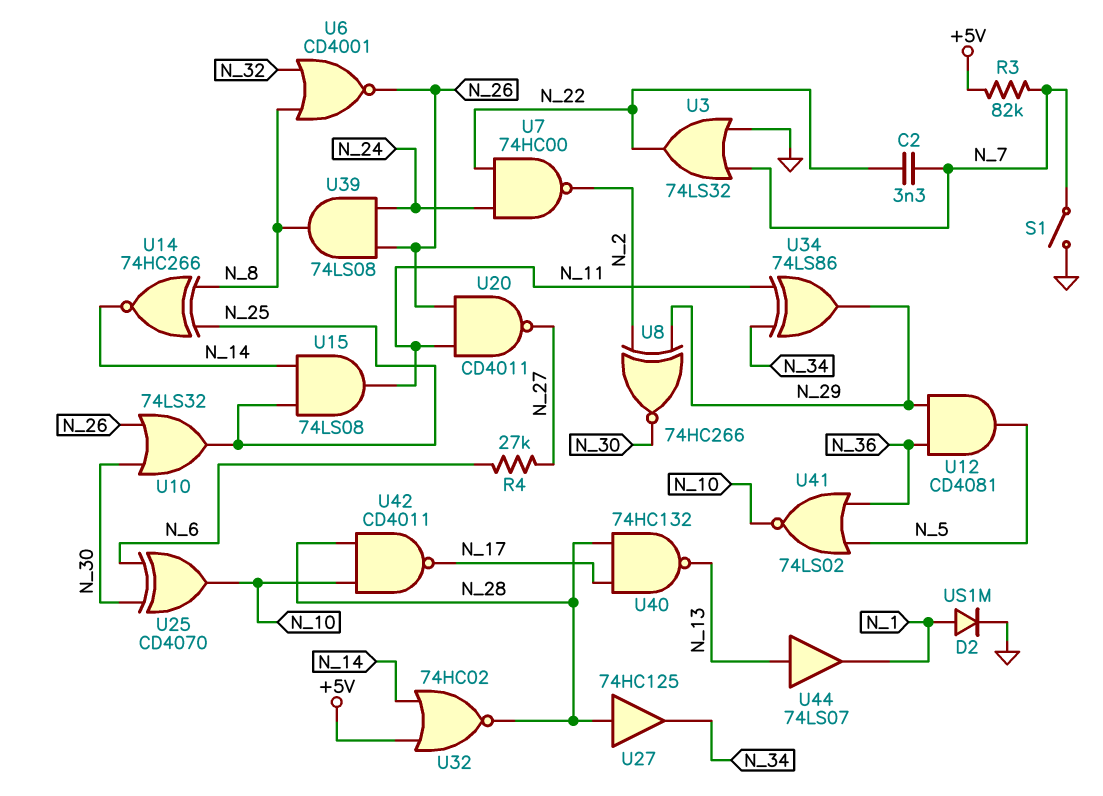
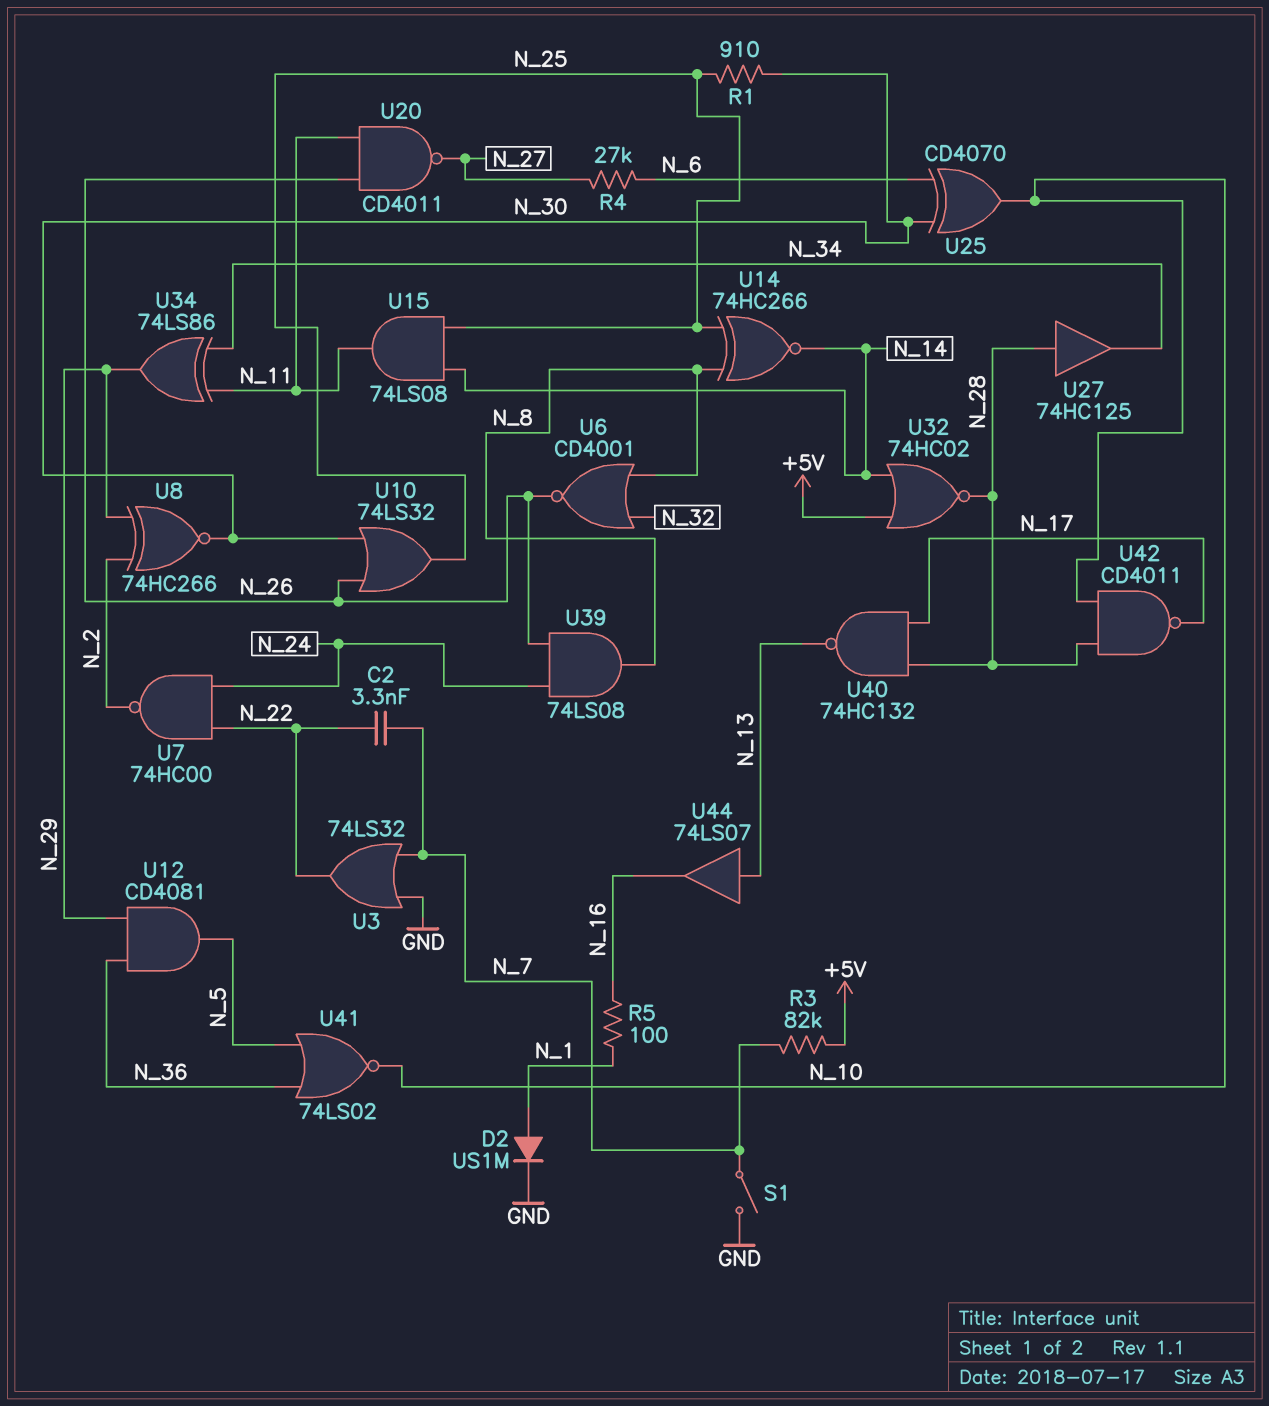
R1: none -> 910 (N_25, N_30)
R5: none -> 100 (N_1, N_16)
U44: buffer 74LS07 (in N_13, out N_1) -> buffer 74LS07 (in N_13, out N_16)

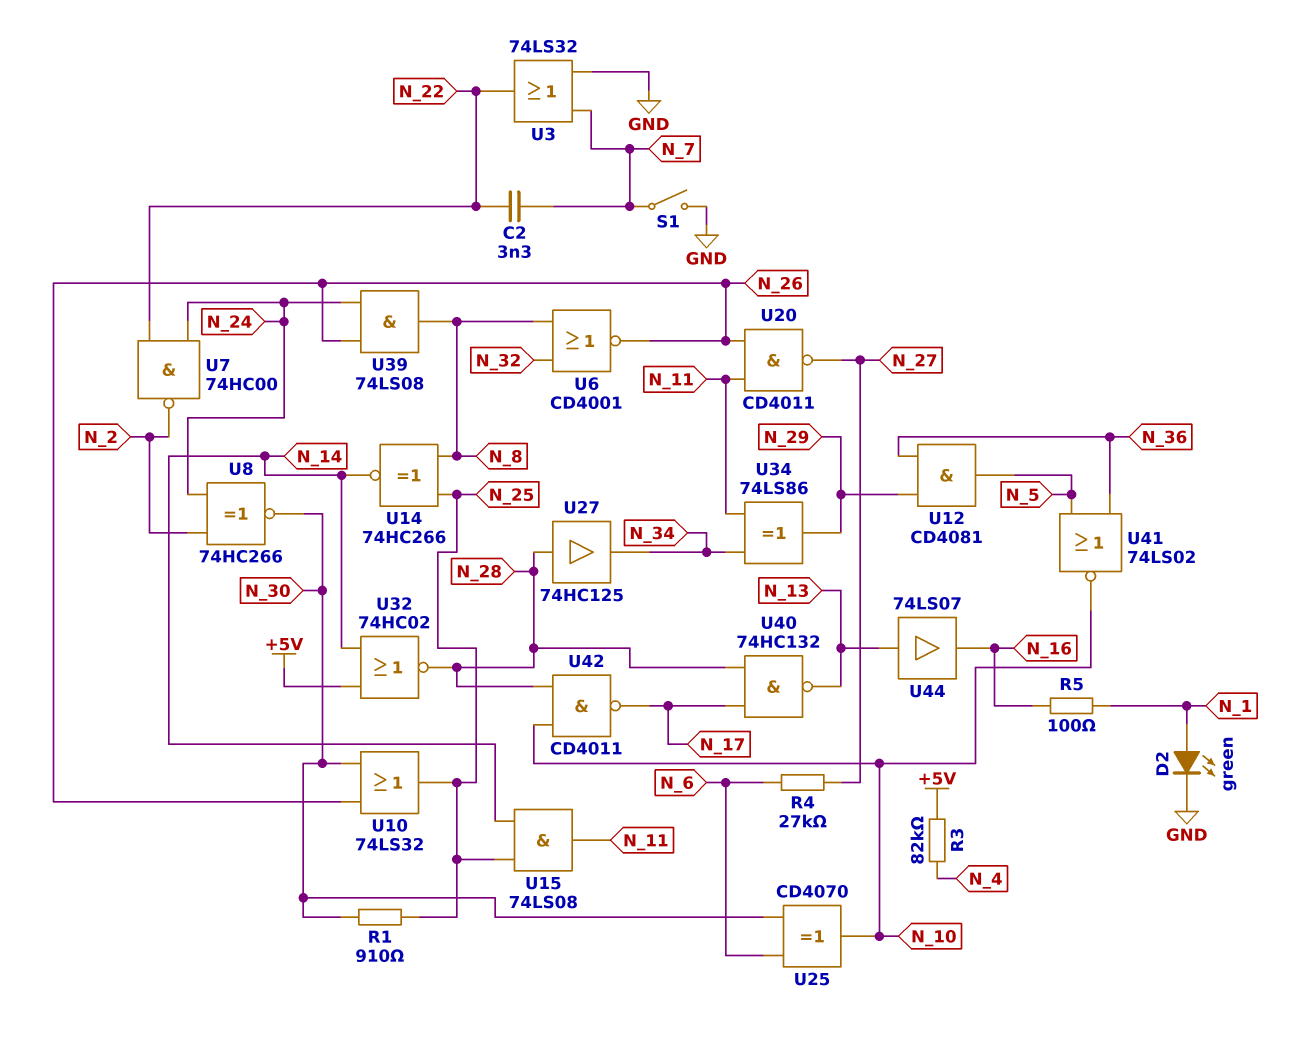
D2: diode US1M (A N_1, K GND) -> LED green (A N_1, K GND)
R3: 82k (+5V, N_7) -> 82k (+5V, N_4)
U8: XNOR 74HC266 (in N_2, in N_29, out N_30) -> XNOR 74HC266 (in N_2, in N_24, out N_30)

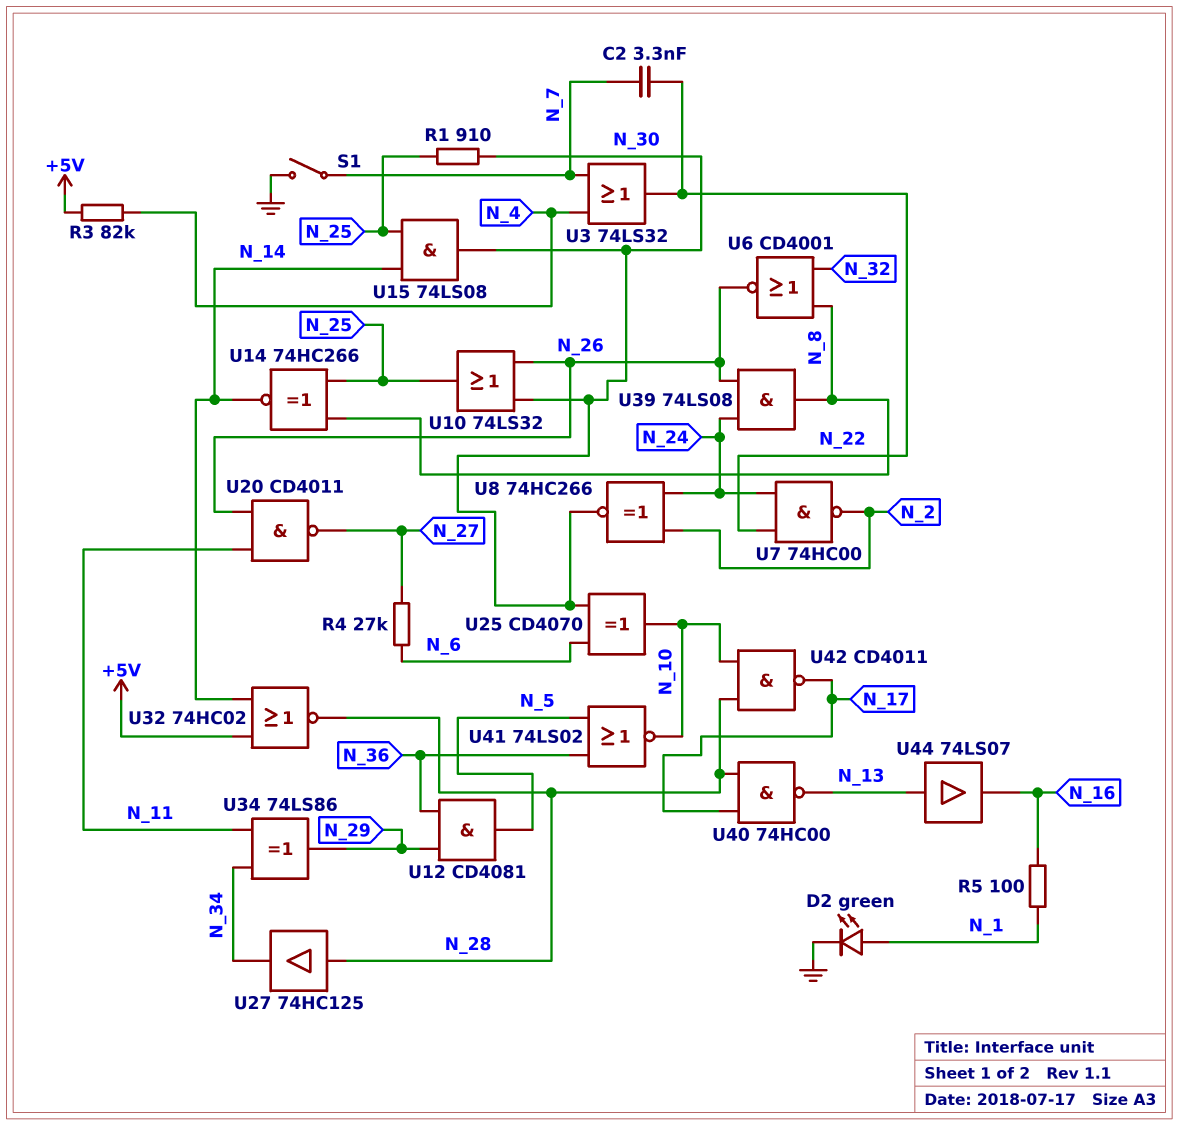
U3: OR 74LS32 (in GND, in N_7, out N_22) -> OR 74LS32 (in N_4, in N_7, out N_22)
U15: AND 74LS08 (in N_14, in N_25, out N_11) -> AND 74LS08 (in N_14, in N_25, out N_30)
U40: NAND 74HC132 (in N_17, in N_28, out N_13) -> NAND 74HC00 (in N_17, in N_28, out N_13)

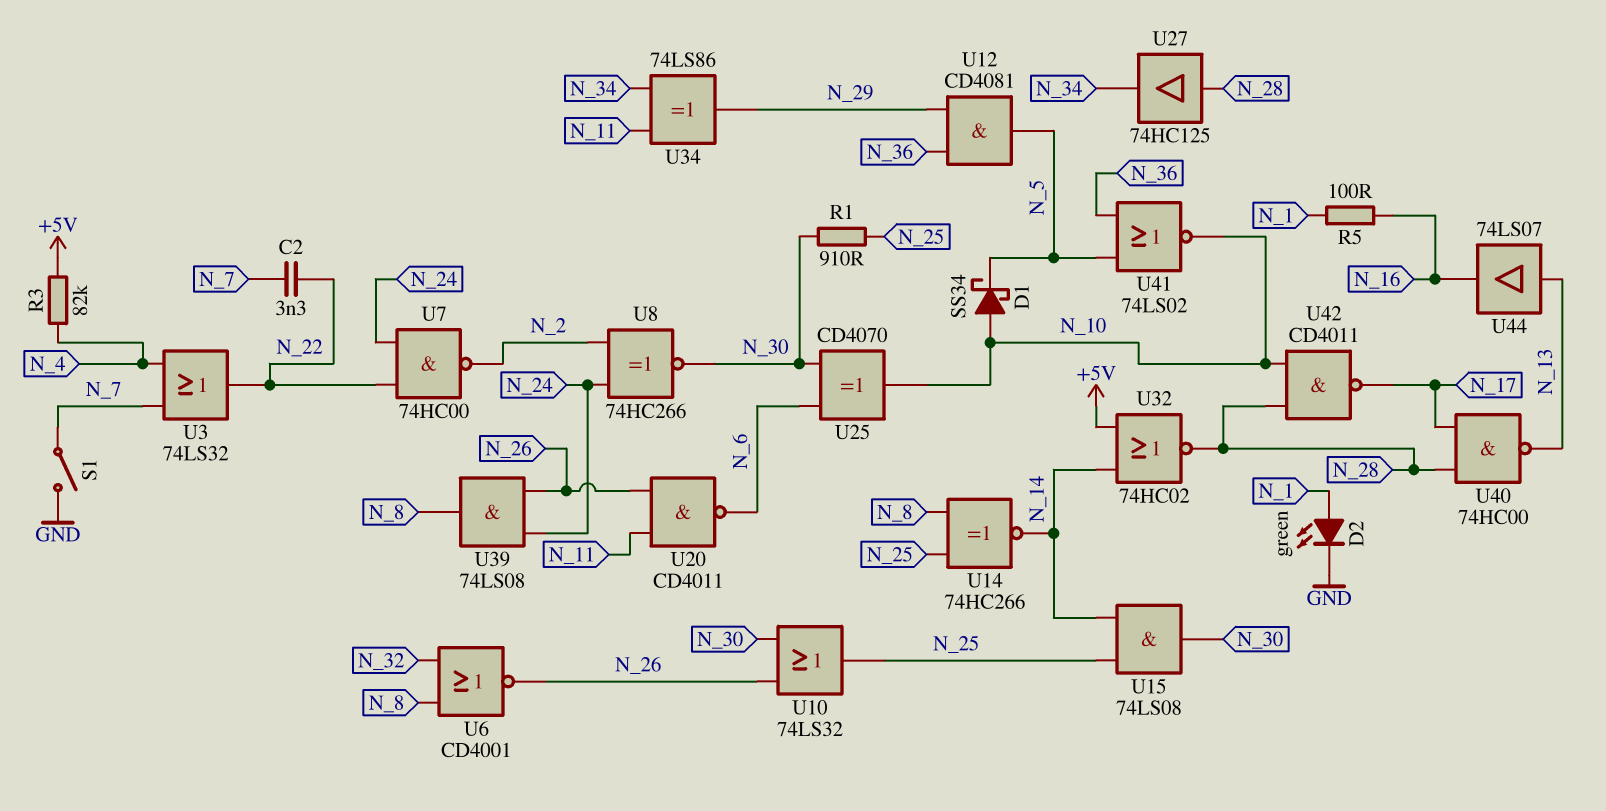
D1: none -> schottky SS34 (A N_10, K N_5)
R4: 27k (N_6, N_27) -> none
U20: NAND CD4011 (in N_11, in N_26, out N_27) -> NAND CD4011 (in N_11, in N_26, out N_6)

